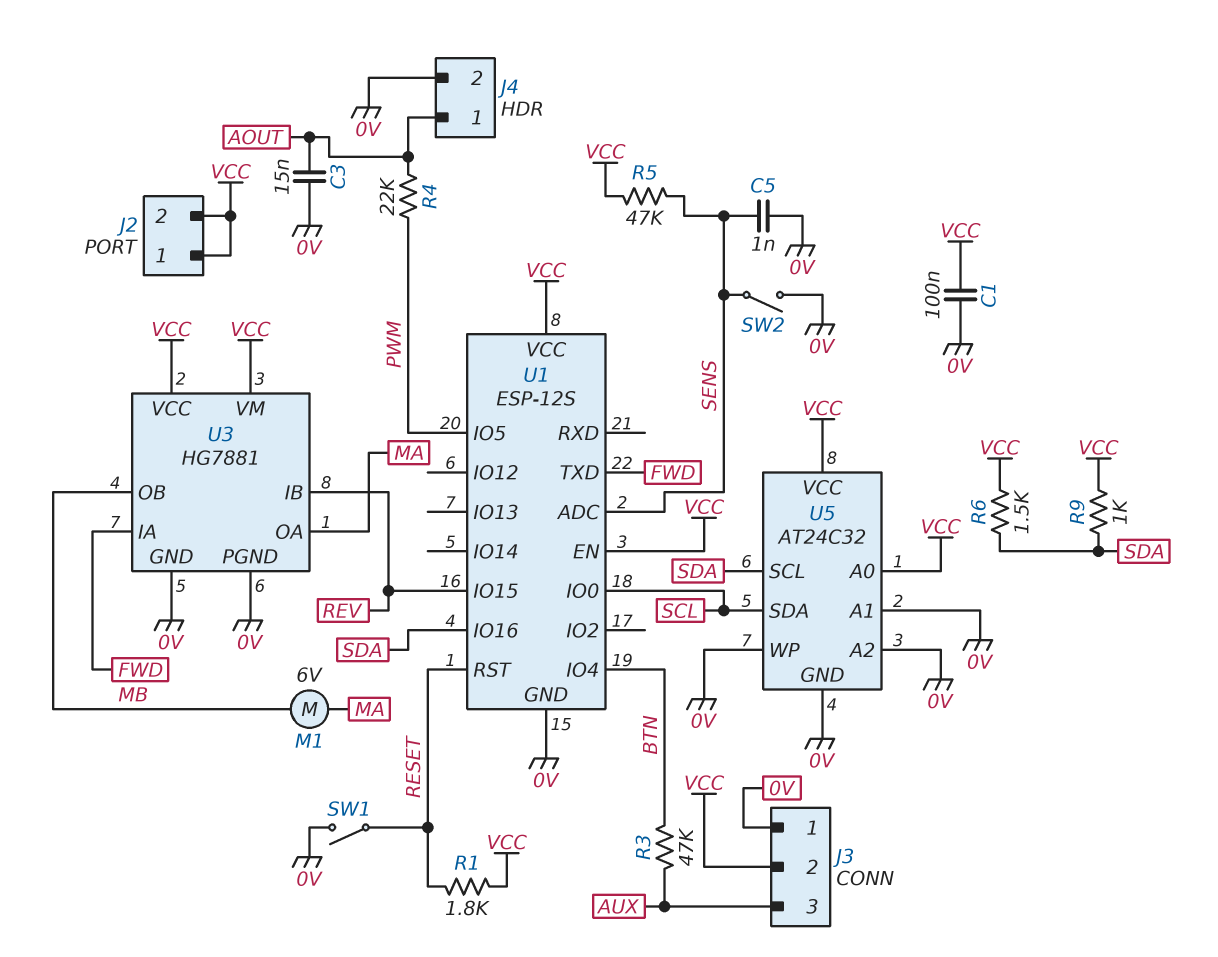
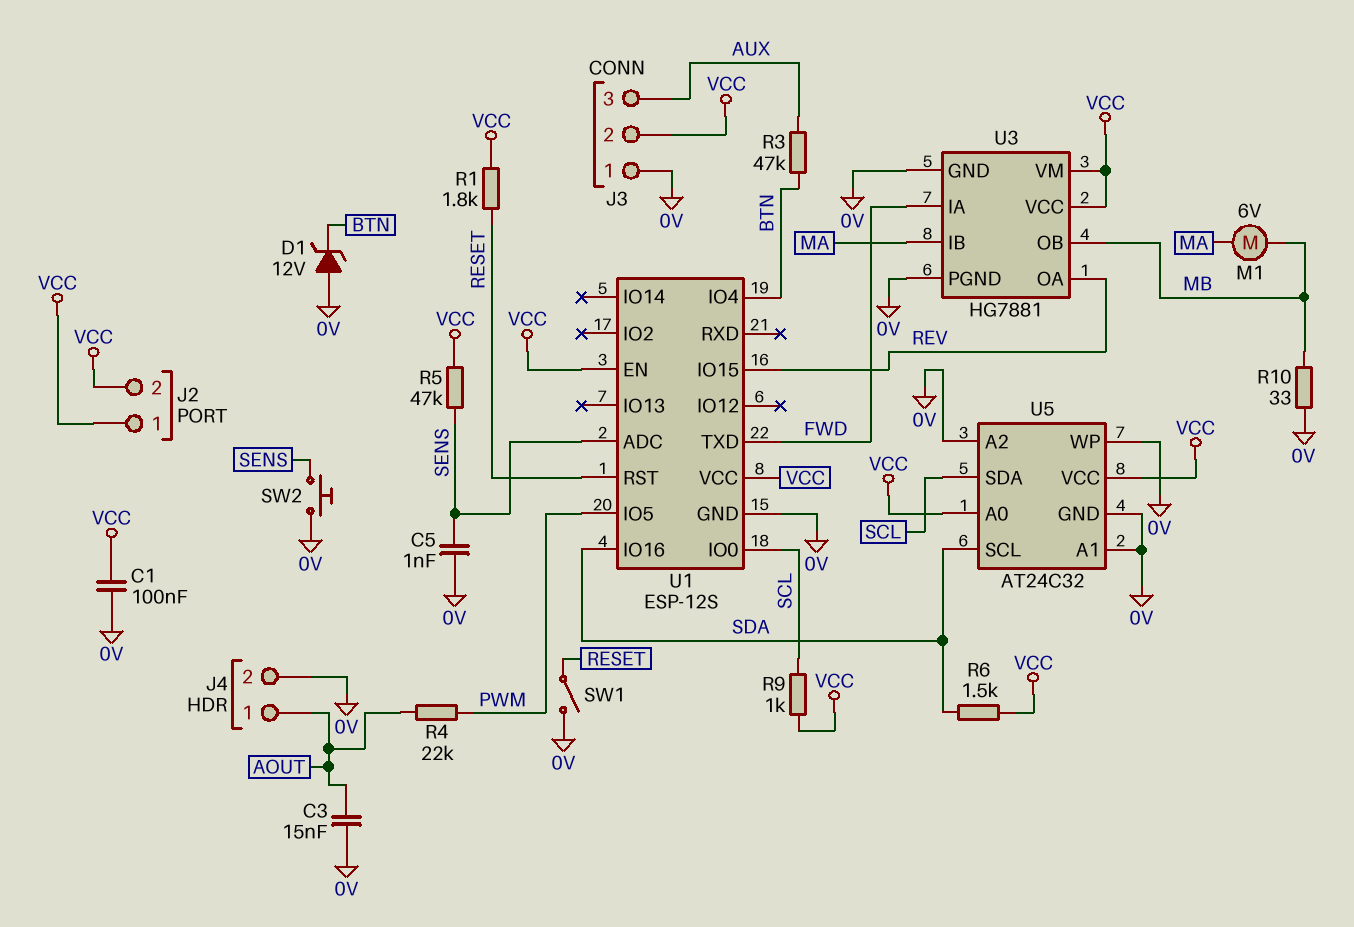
D1: none -> zener 12V (A 0V, K BTN)
R9: 1k (SDA, VCC) -> 1k (SCL, VCC)
R10: none -> 33 (0V, MB)
SW2: switch (0V, SENS) -> button (0V, SENS)
U3 pin IB: REV -> MA
U3 pin OA: MA -> REV

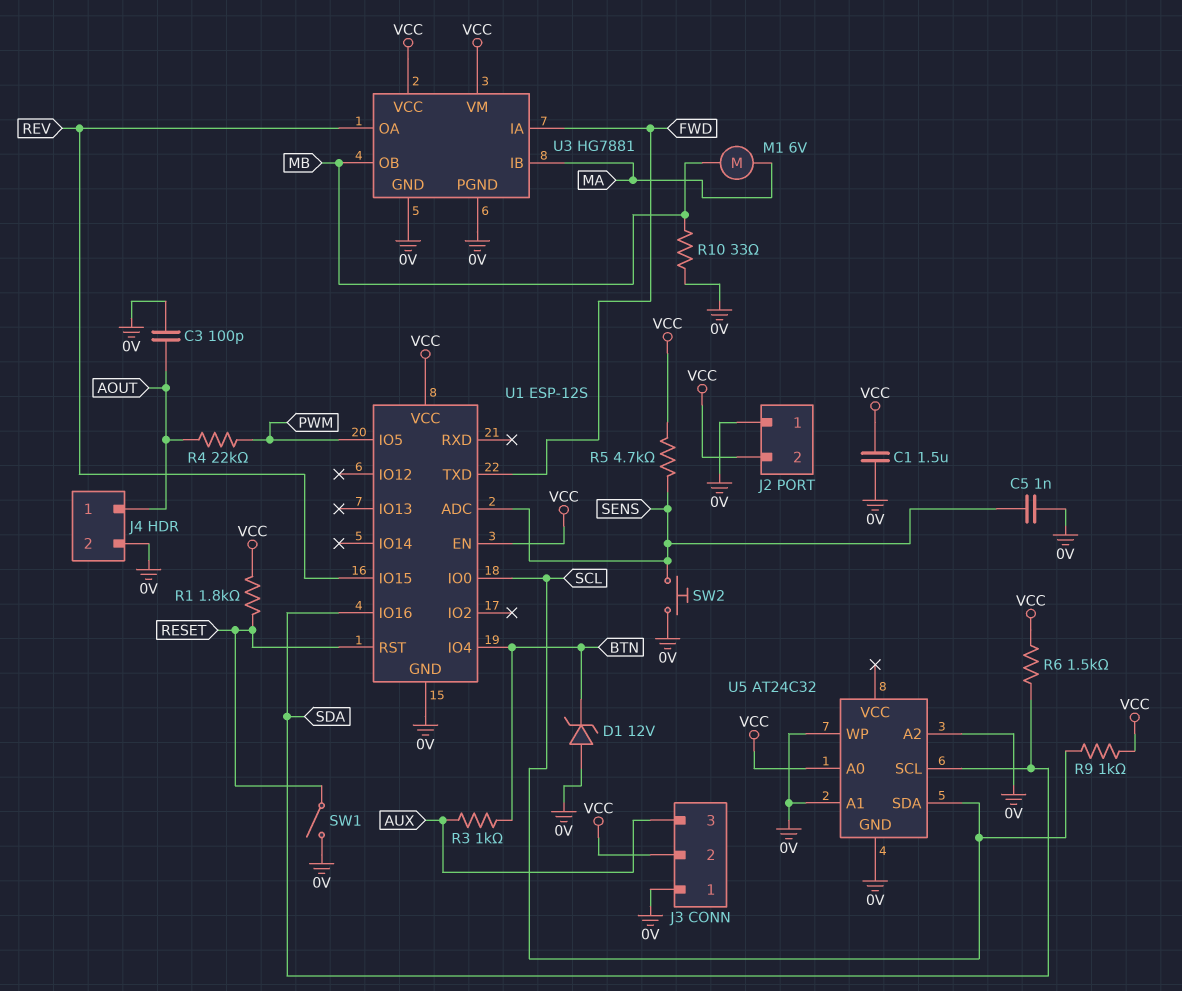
C1: 100nF (0V, VCC) -> 1.5uF (0V, VCC)
C3: 15nF (0V, AOUT) -> 100pF (0V, AOUT)
J2 pin 1: VCC -> 0V
R3: 47k (AUX, BTN) -> 1k (AUX, BTN)
R5: 47k (SENS, VCC) -> 4.7k (SENS, VCC)
U5 pin VCC: VCC -> none

